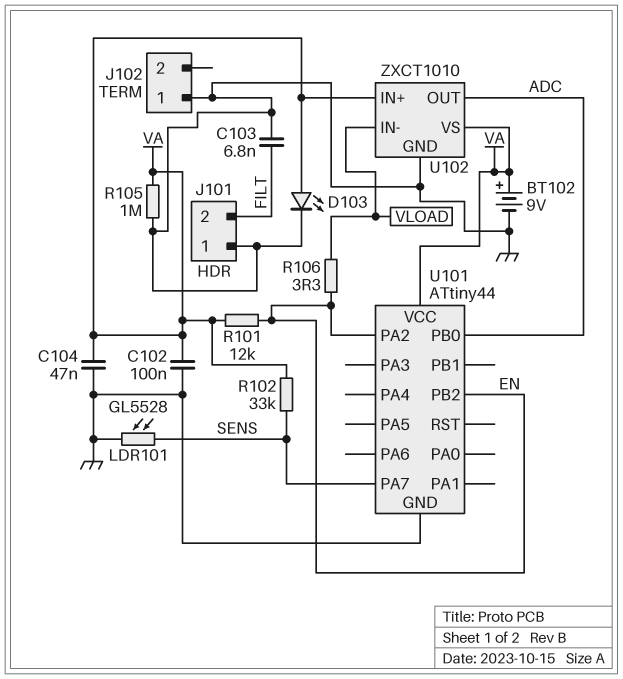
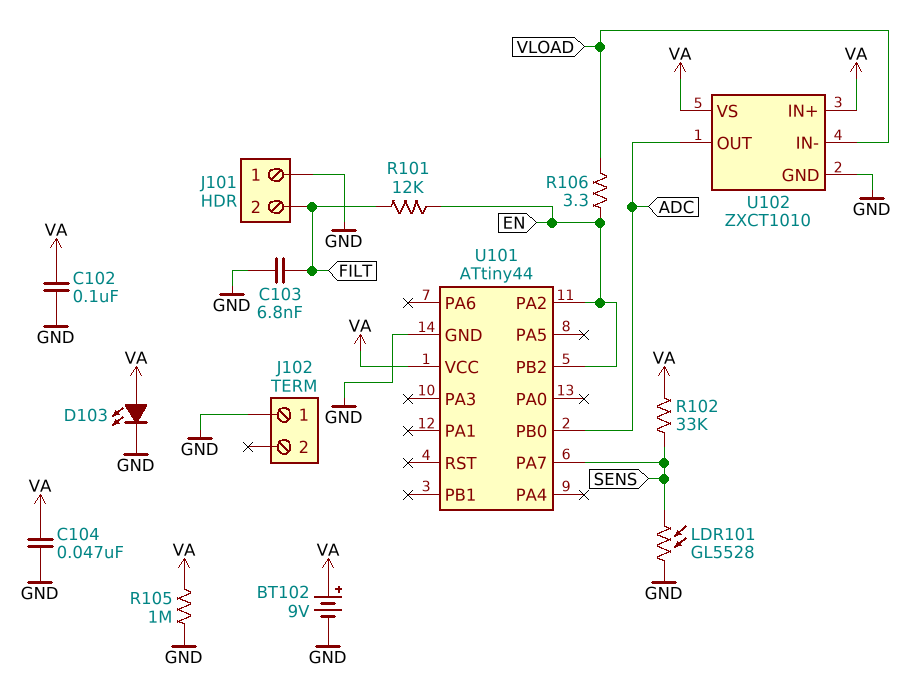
R101: 12k (EN, VA) -> 12k (EN, FILT)

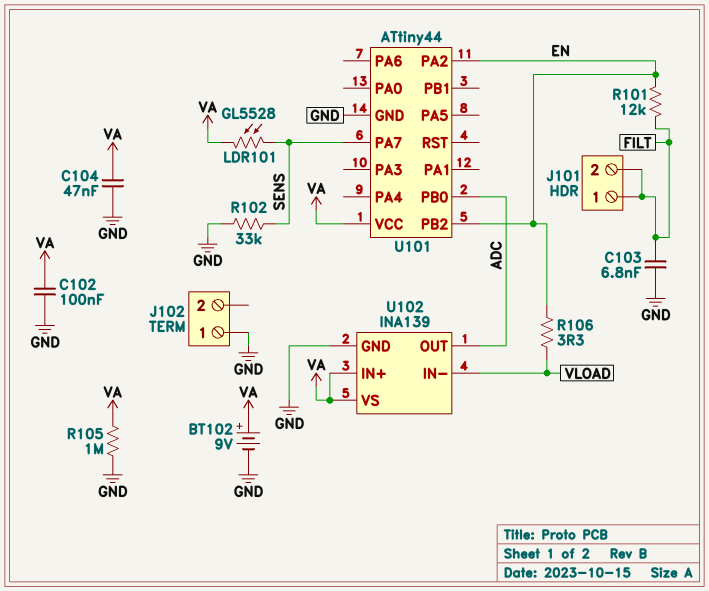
D103: LED (A VA, K GND) -> none
J101 pin 1: GND -> FILT
LDR101: GL5528 (GND, SENS) -> GL5528 (SENS, VA)
R102: 33k (SENS, VA) -> 33k (GND, SENS)
U102: ZXCT1010 -> INA139

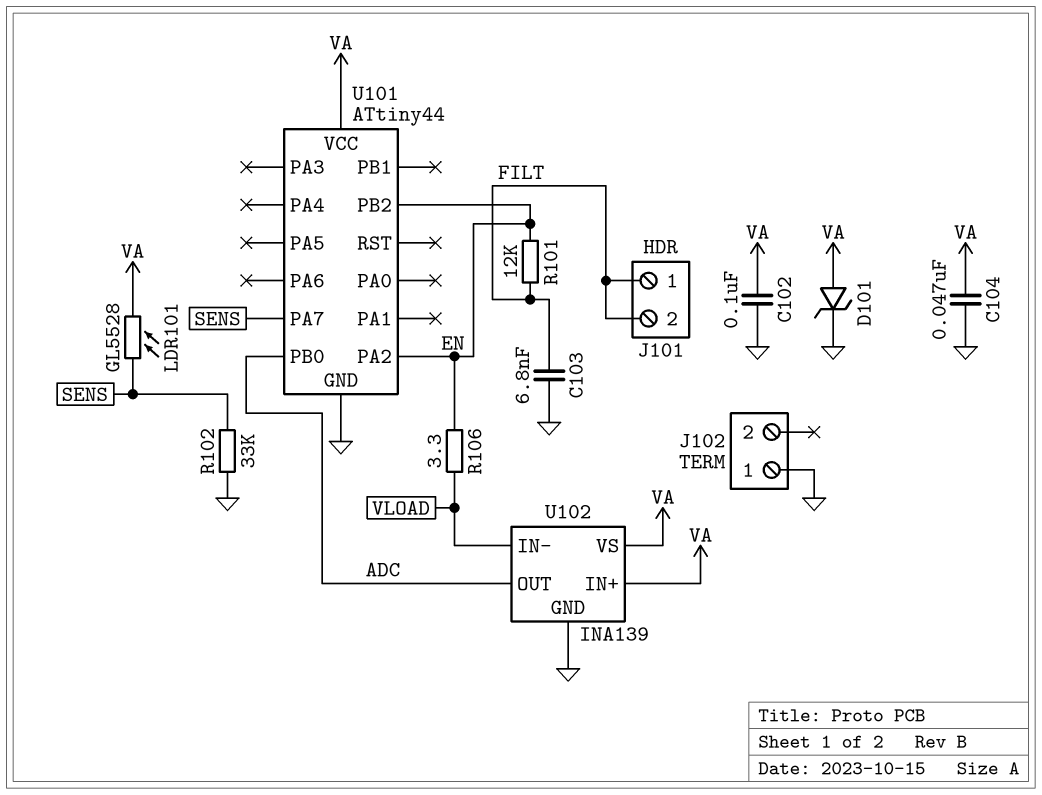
BT102: 9V (plus VA, minus GND) -> none
D101: none -> zener (A VA, K GND)
R105: 1M (GND, VA) -> none

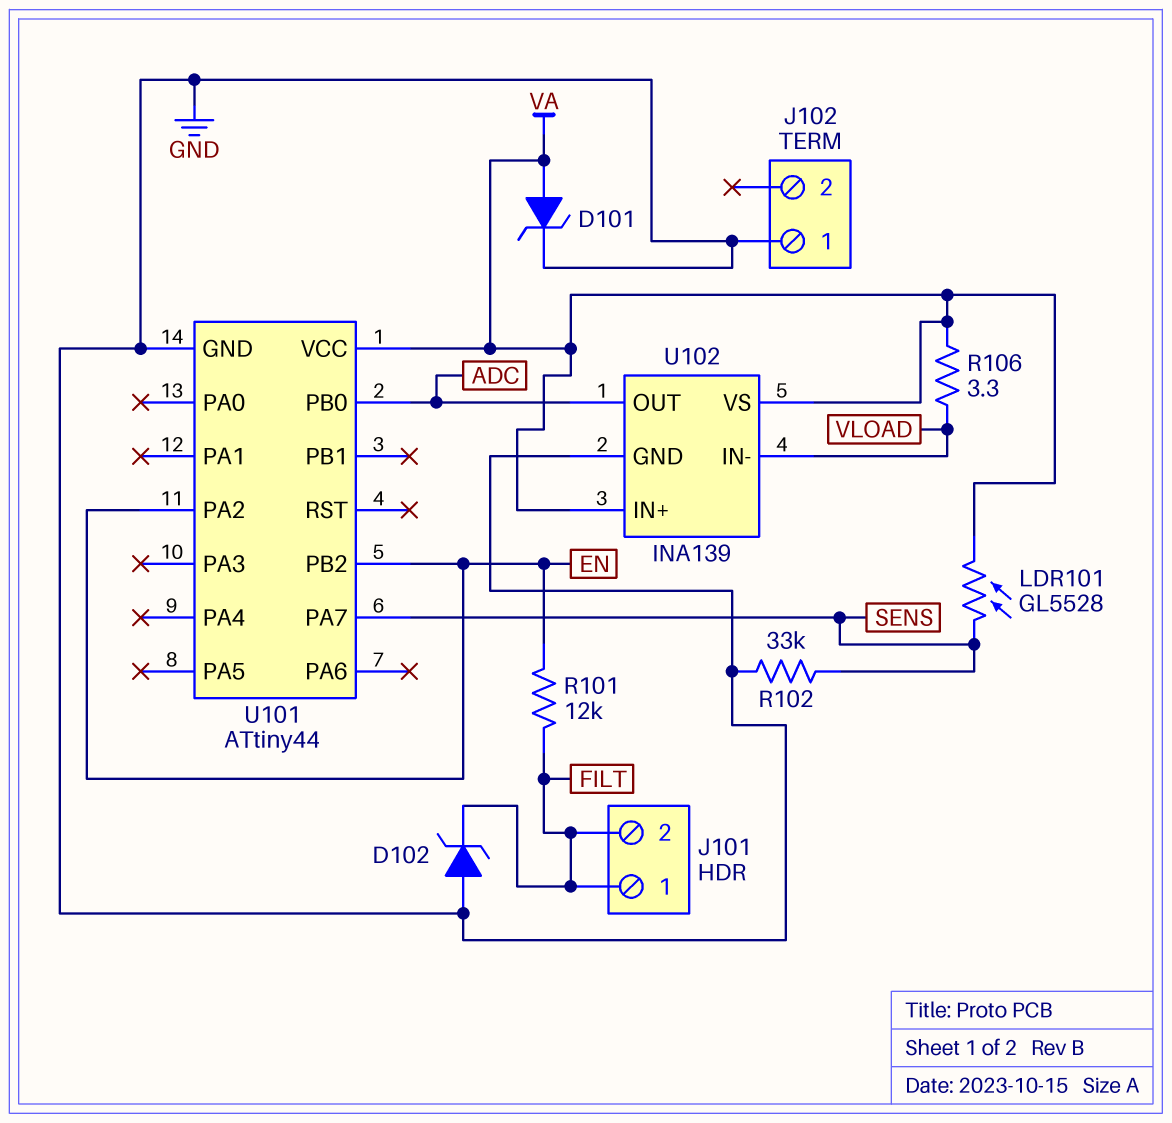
C102: 100nF (GND, VA) -> none
C103: 6.8nF (FILT, GND) -> none
C104: 47nF (GND, VA) -> none
D102: none -> zener (A GND, K FILT)
R106: 3.3 (EN, VLOAD) -> 3.3 (VA, VLOAD)

